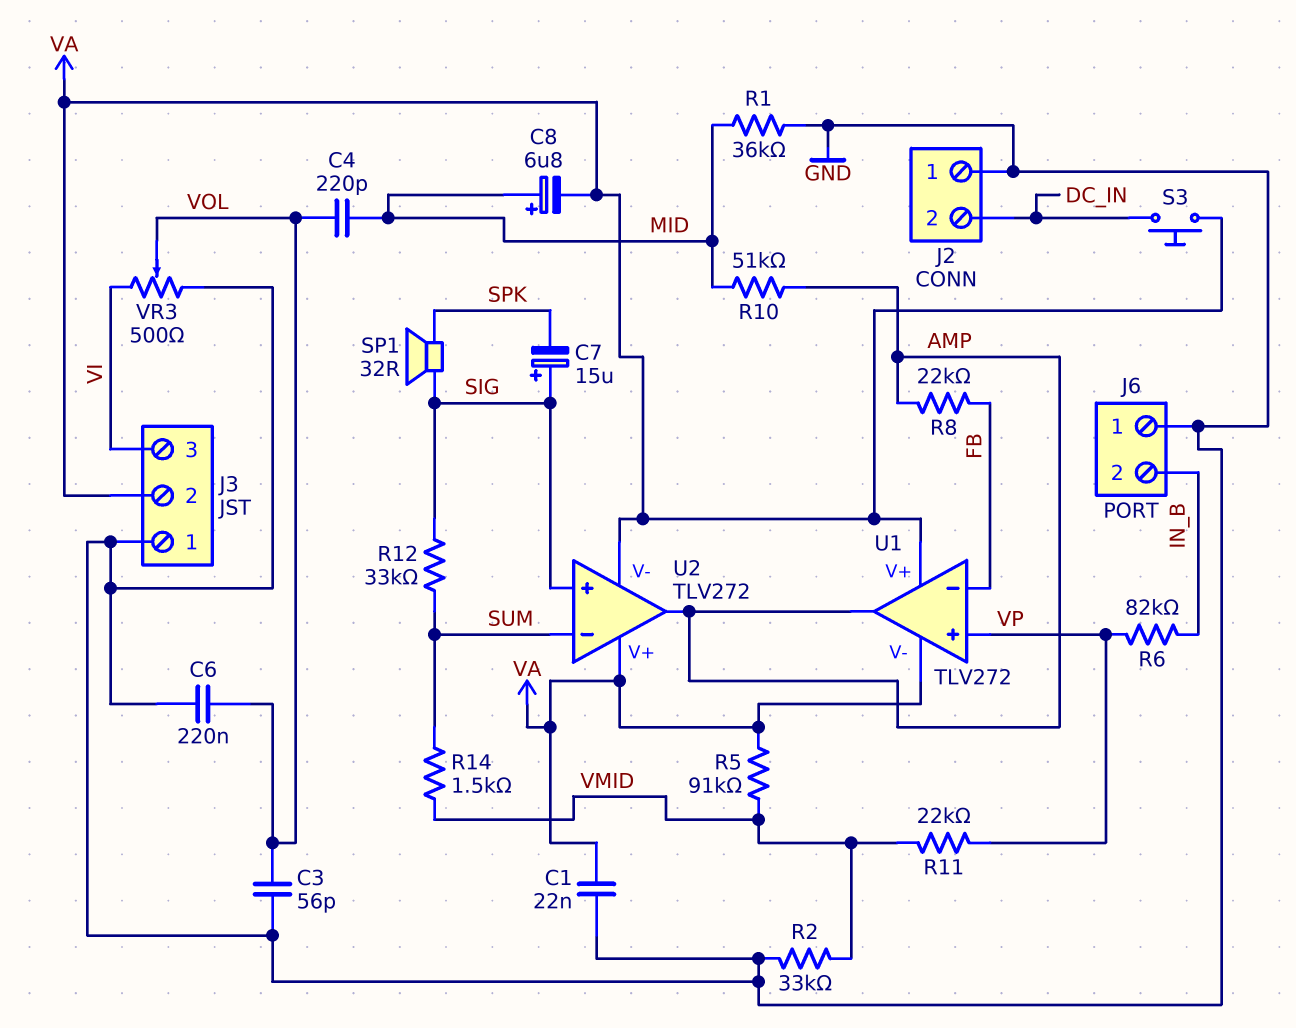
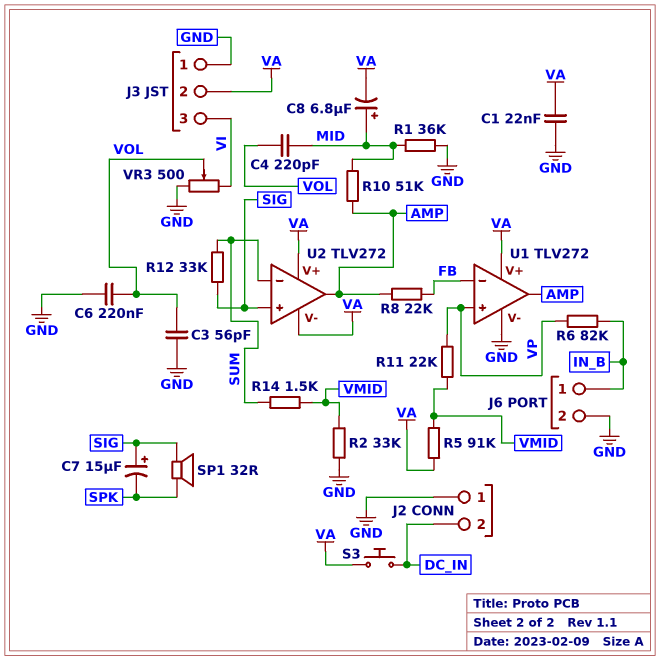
J6 pin 1: GND -> IN_B
J6 pin 2: IN_B -> GND
U1 pin V-: VA -> GND

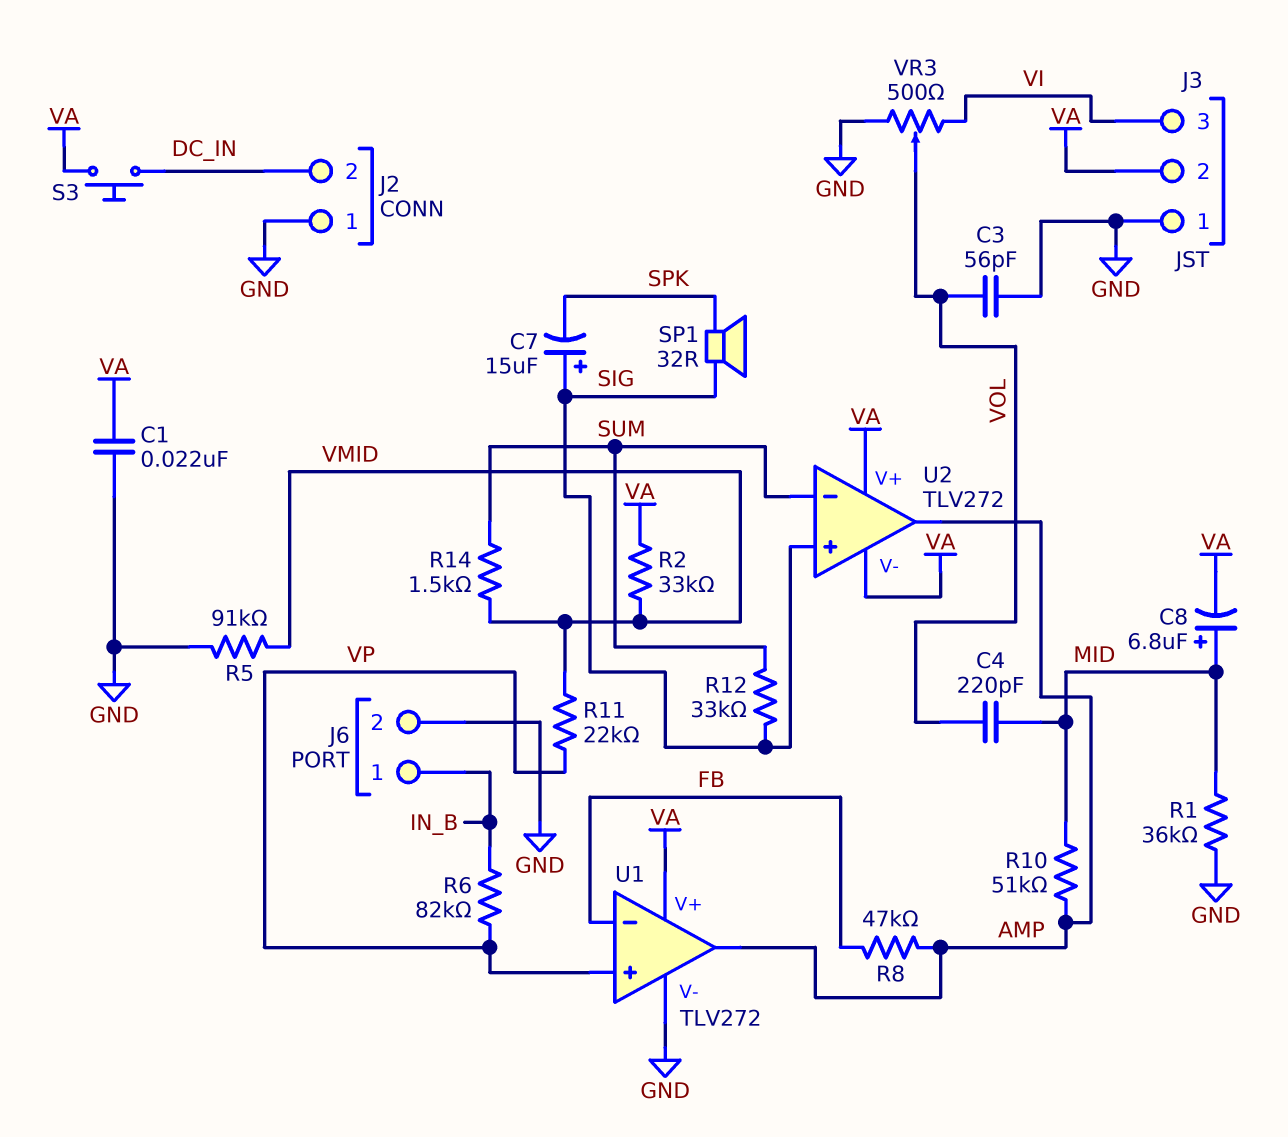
C6: 220nF (GND, VOL) -> none
R2: 33k (GND, VMID) -> 33k (VA, VMID)
R5: 91k (VA, VMID) -> 91k (GND, VMID)
R8: 22k (AMP, FB) -> 47k (AMP, FB)

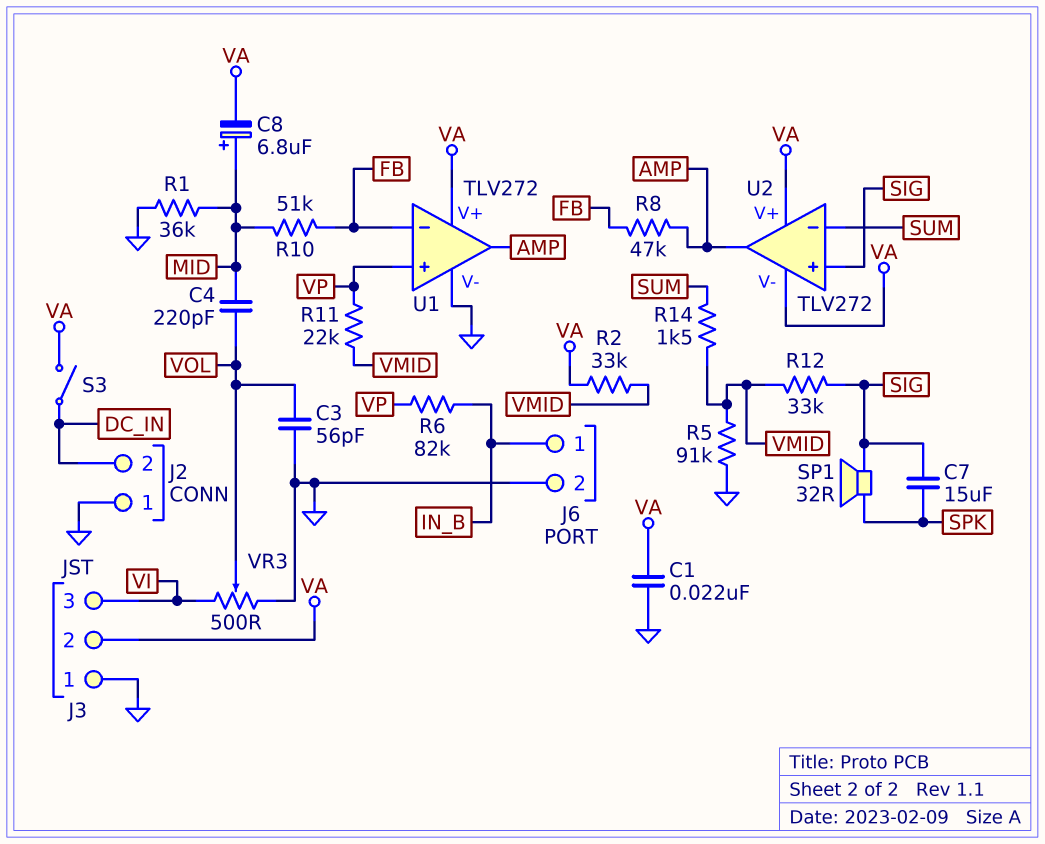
C7: 15uF (plus SIG, minus SPK) -> 15uF (SIG, SPK)
R10: 51k (AMP, MID) -> 51k (FB, MID)
R12: 33k (SIG, SUM) -> 33k (SIG, VMID)
S3: button (DC_IN, VA) -> switch (DC_IN, VA)

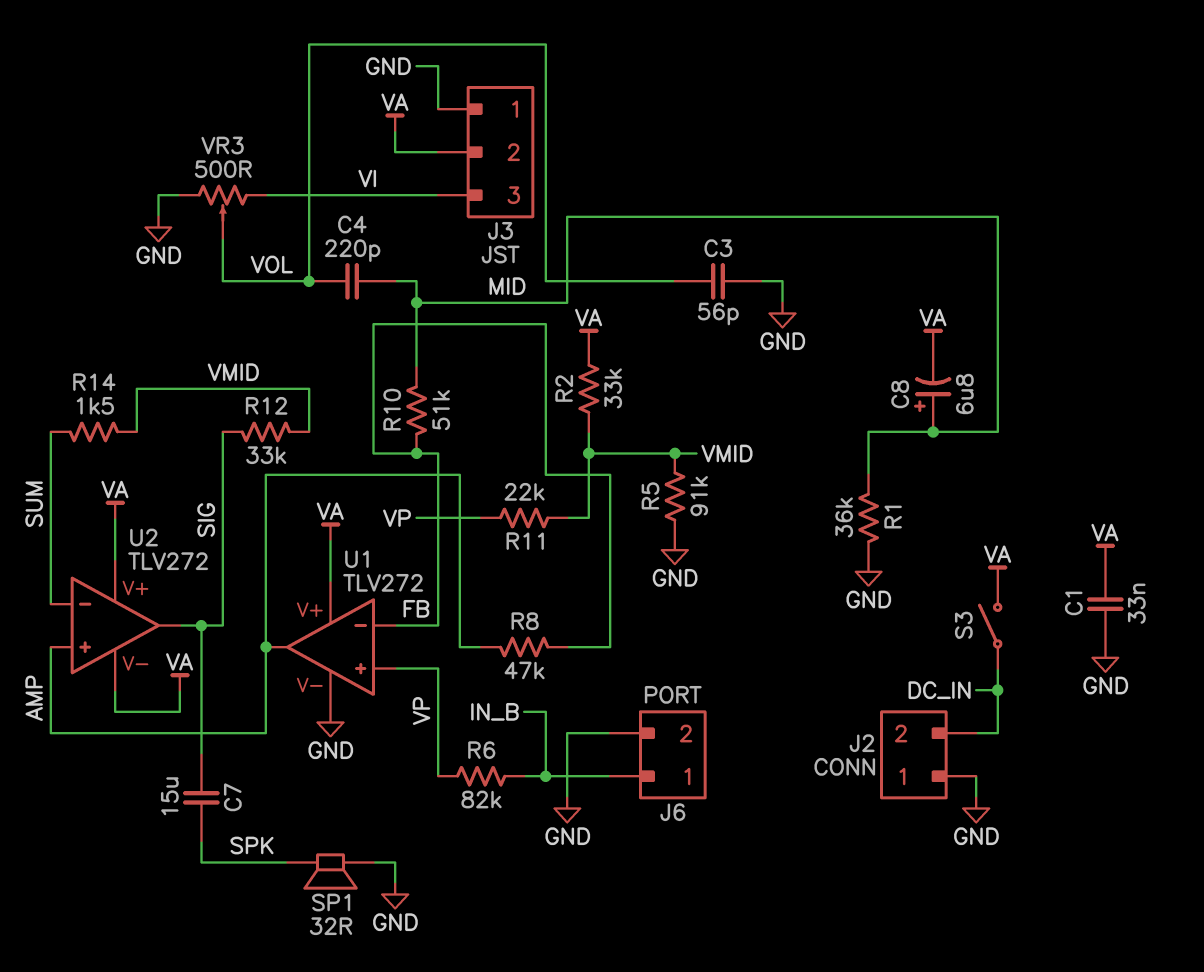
C1: 22nF (GND, VA) -> 33nF (GND, VA)
SP1: speaker 32R (SIG, SPK) -> speaker 32R (GND, SPK)
U2 pin in+: SIG -> AMP
U2 pin out: AMP -> SIG

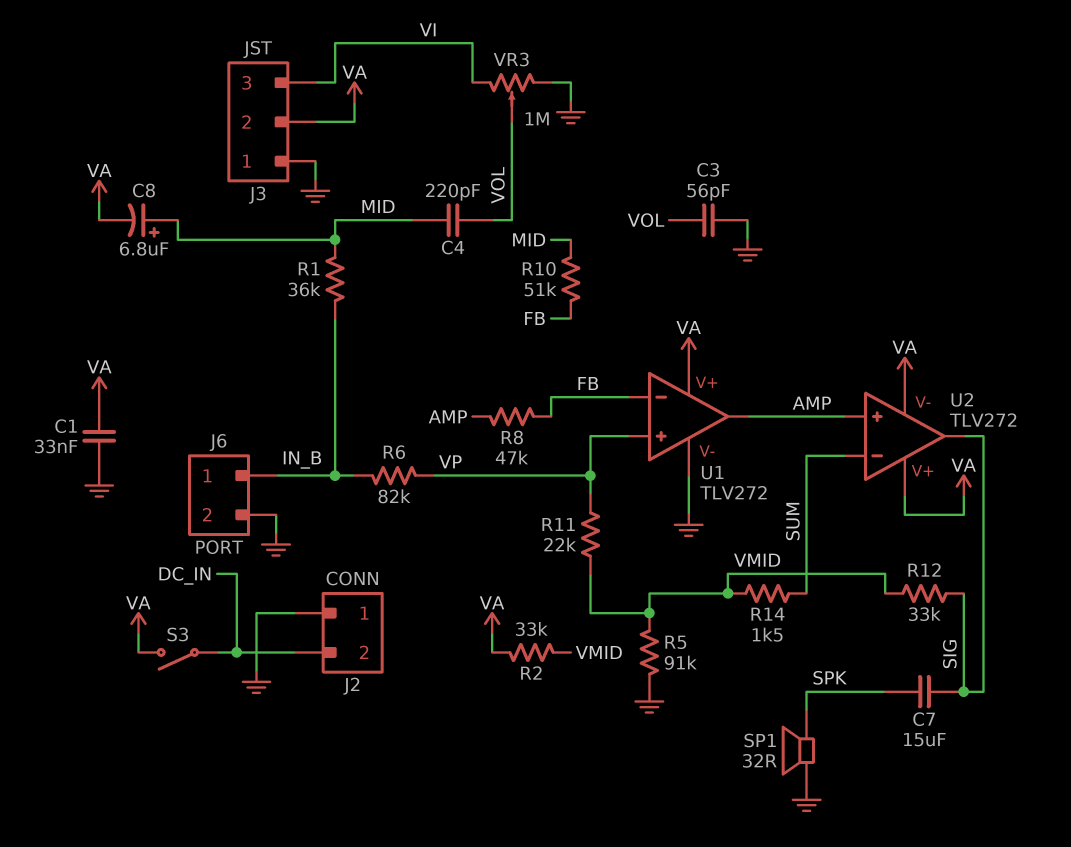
R1: 36k (GND, MID) -> 36k (IN_B, MID)
VR3: 500 (GND, VI, wiper VOL) -> 1M (GND, VI, wiper VOL)

